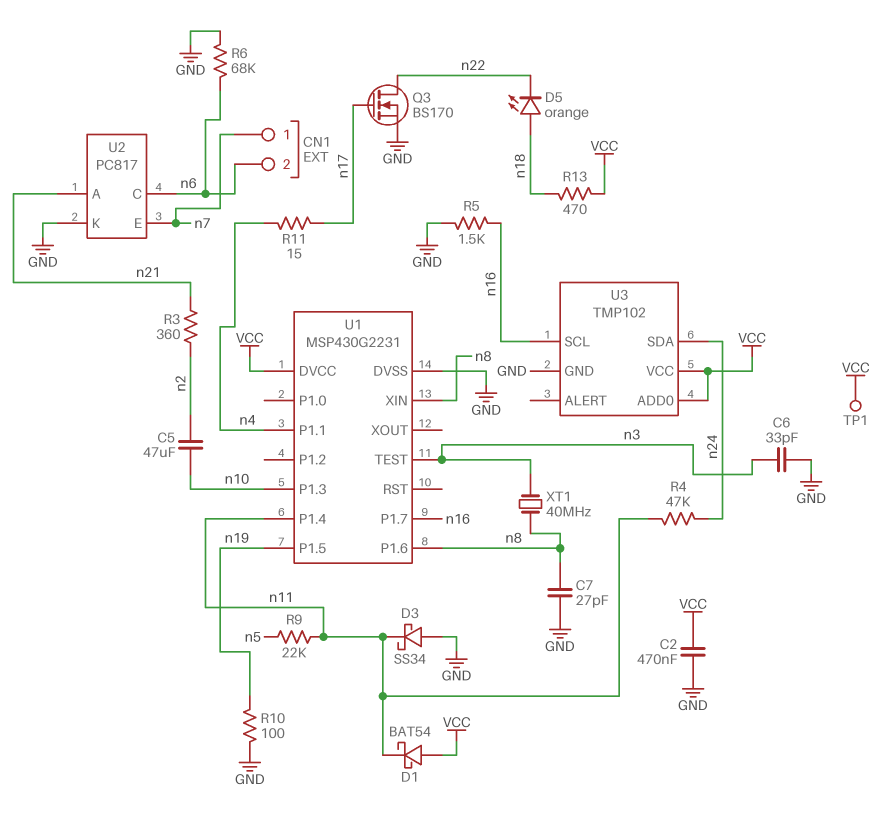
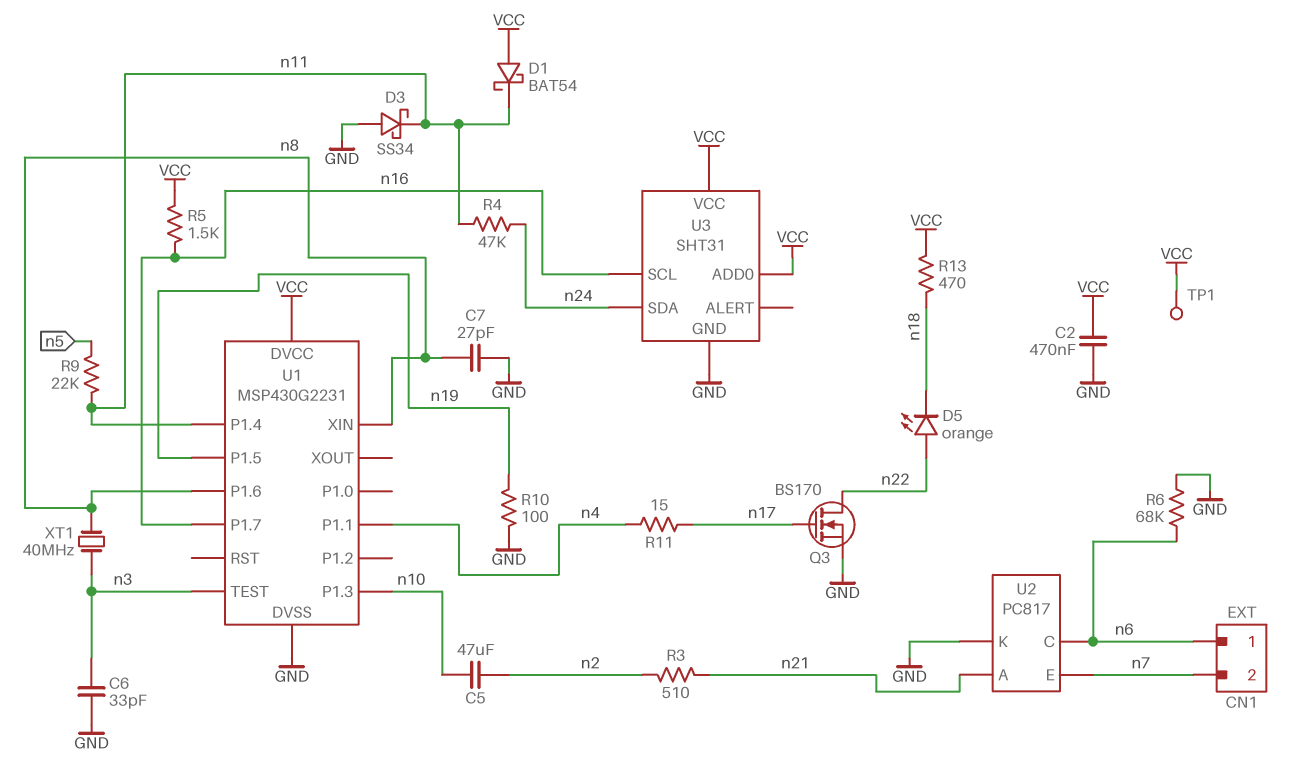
CN1 pin 1: n7 -> n6
CN1 pin 2: n6 -> n7
D5: LED orange (A n18, K n22) -> LED orange (A n22, K n18)
R3: 360 (n2, n21) -> 510 (n2, n21)
R5: 1.5k (GND, n16) -> 1.5k (VCC, n16)
U3: TMP102 -> SHT31

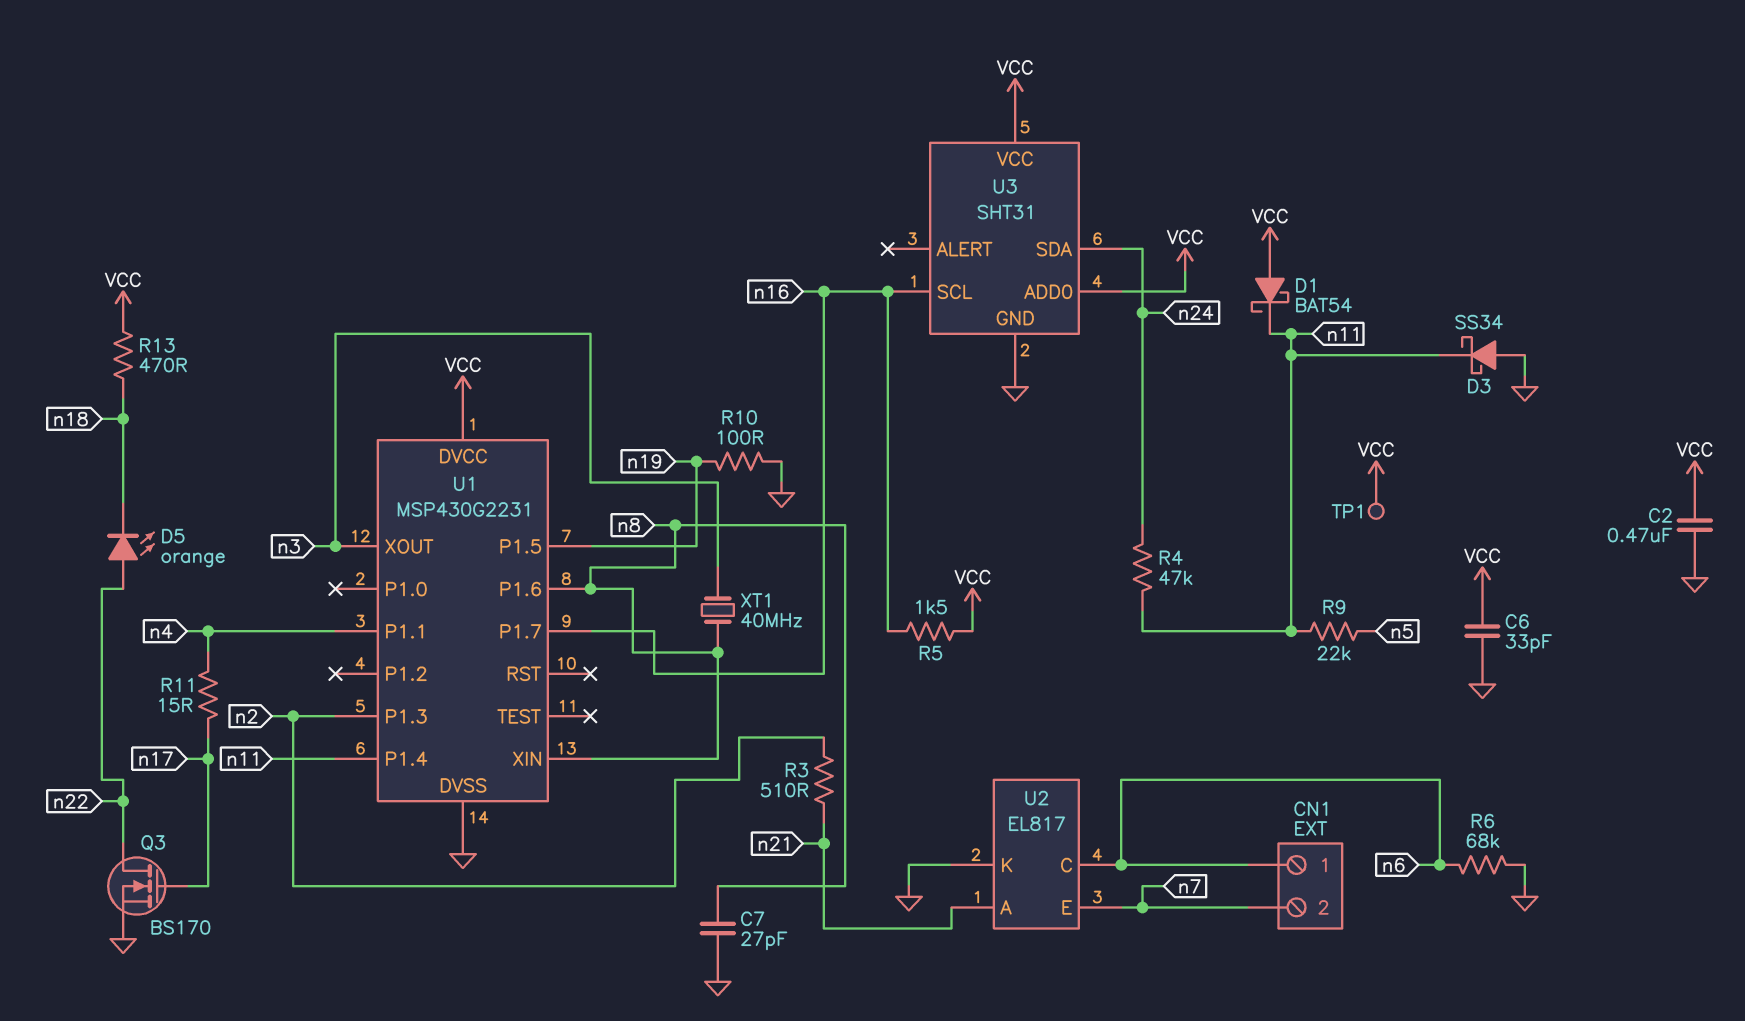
C5: 47uF (n2, n10) -> none
C6: 33pF (GND, n3) -> 33pF (GND, VCC)
U1 pin P1.3: n10 -> n2
U1 pin TEST: n3 -> none
U1 pin XOUT: none -> n3
U2: PC817 -> EL817

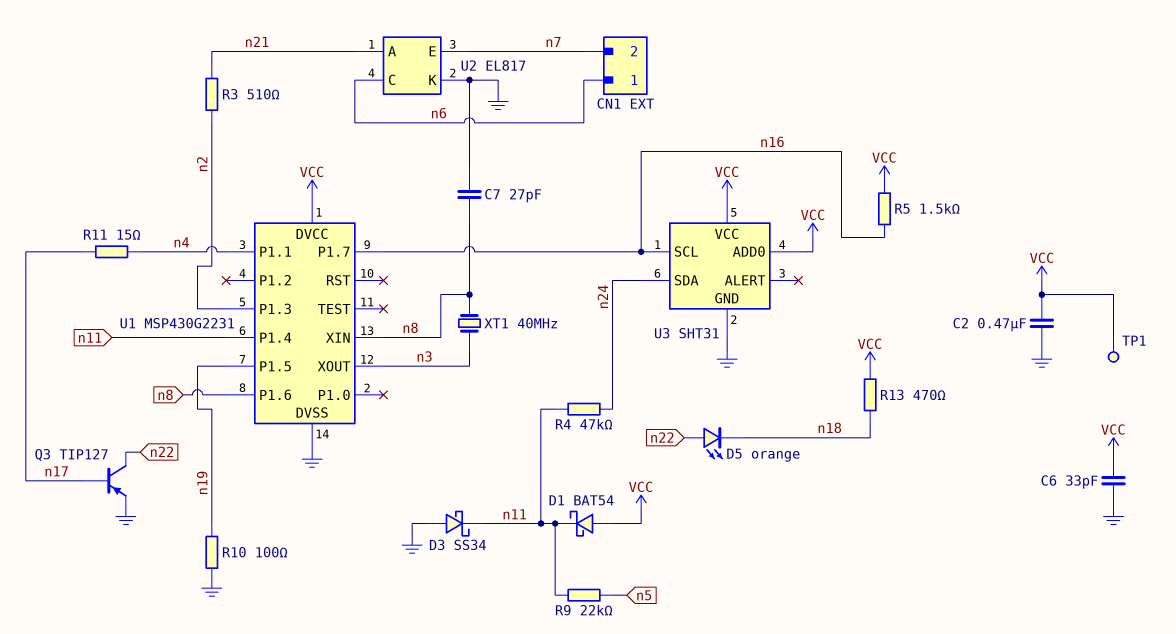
Q3: NMOS BS170 (G n17, D n22, S GND) -> PNP TIP127 (B n17, C n22, E GND)
R6: 68k (GND, n6) -> none

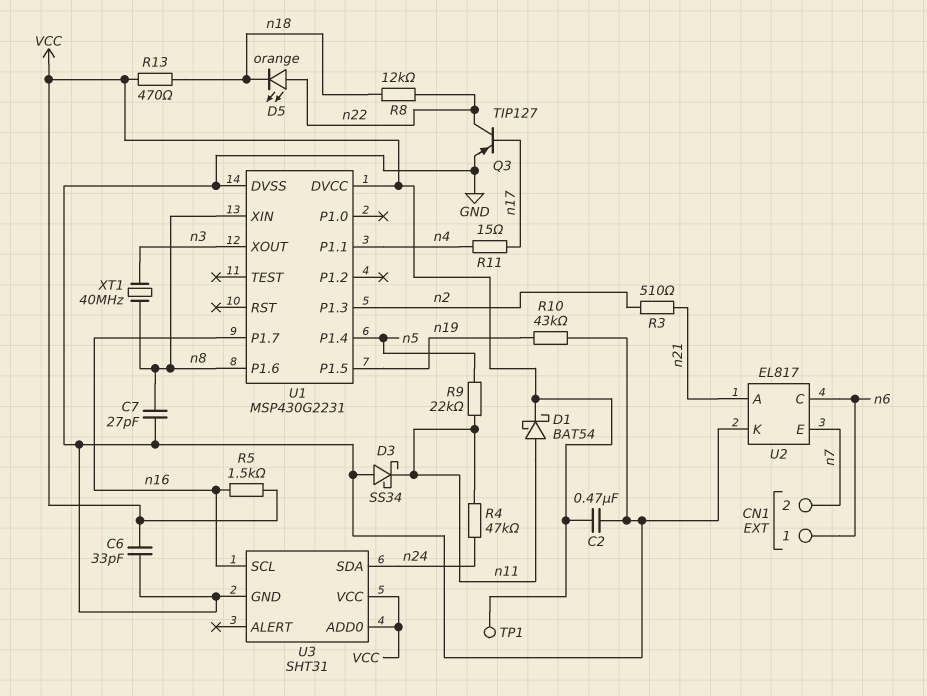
D1: schottky BAT54 (A VCC, K n11) -> schottky BAT54 (A n11, K VCC)
R8: none -> 12k (n18, n22)
R10: 100 (GND, n19) -> 43k (GND, n19)
U1 pin P1.4: n11 -> n5

